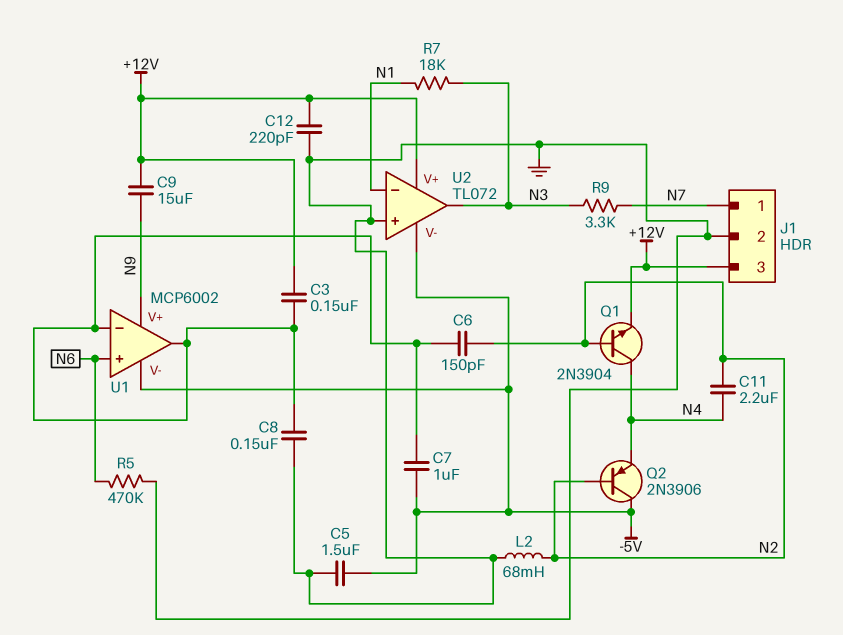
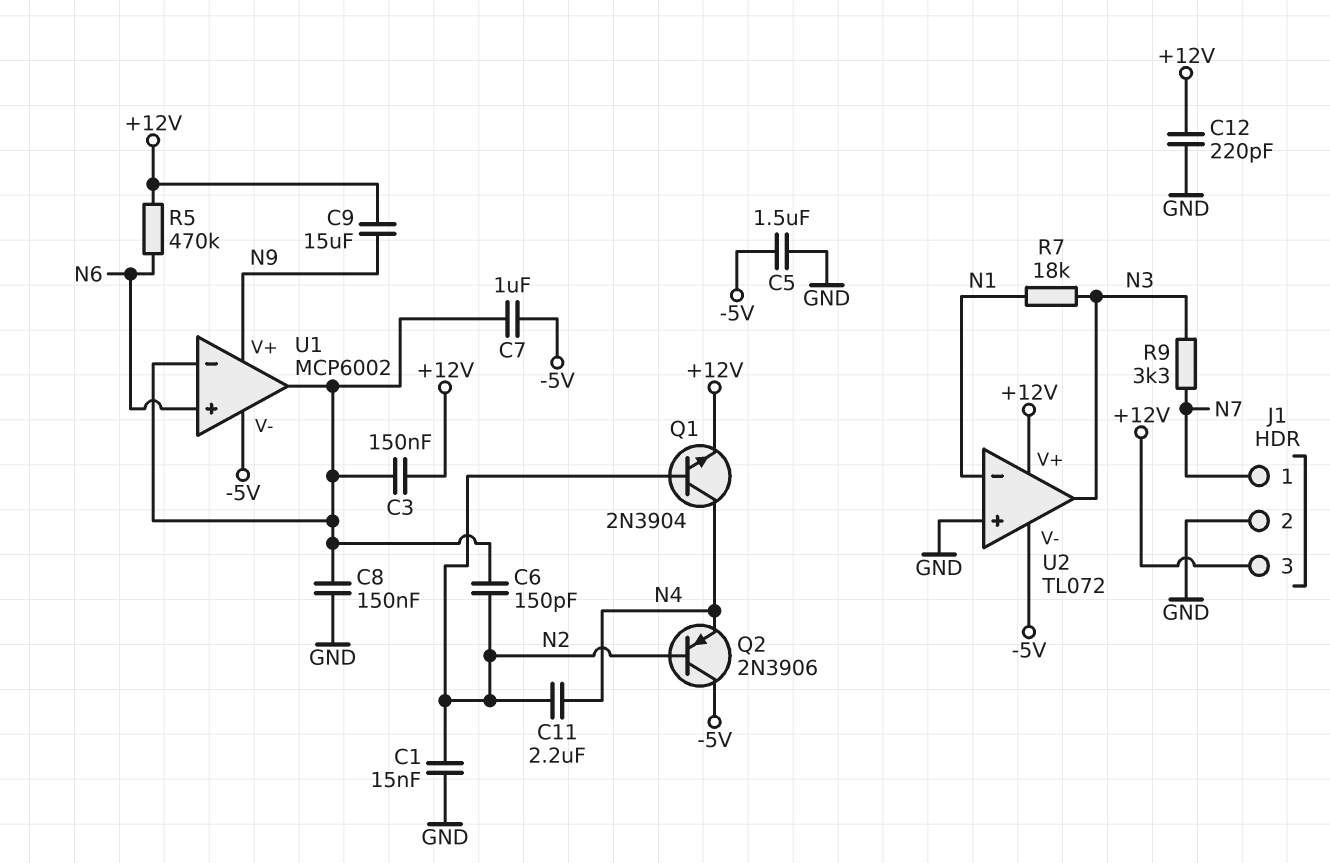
C1: none -> 15nF (GND, N2)
L2: 68mH (GND, N2) -> none
R5: 470k (GND, N6) -> 470k (+12V, N6)

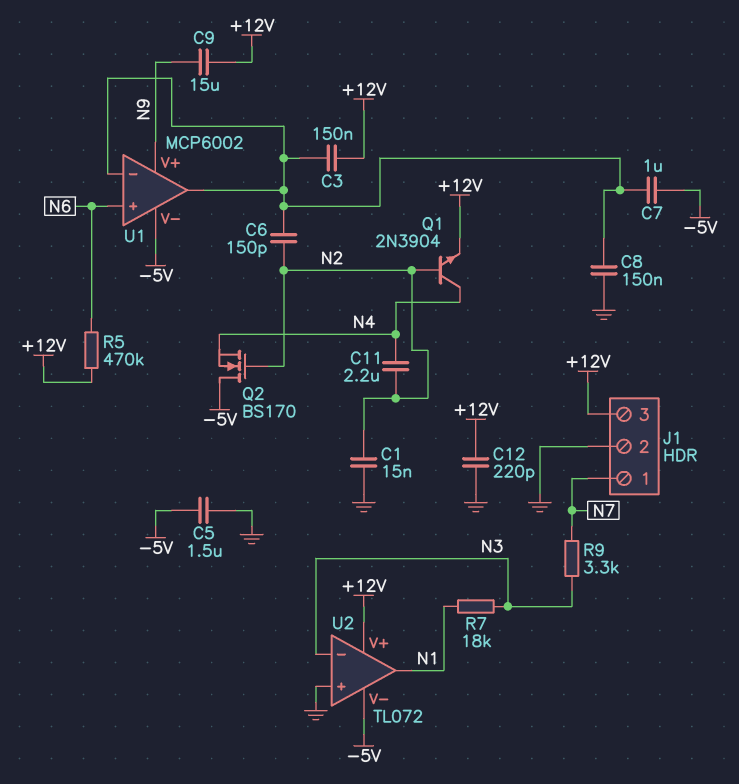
Q2: PNP 2N3906 (B N2, C -5V, E N4) -> NMOS BS170 (G N2, D -5V, S N4)
U2 pin in-: N1 -> N3
U2 pin out: N3 -> N1

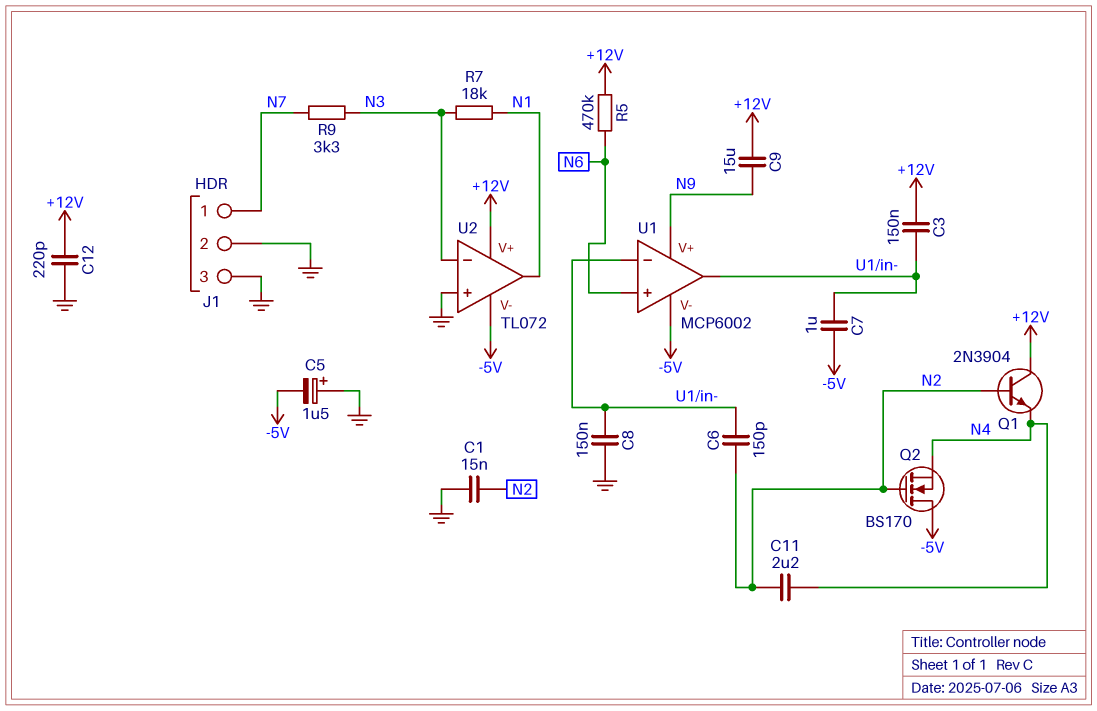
C5: 1.5uF (-5V, GND) -> 1.5uF (plus GND, minus -5V)
J1 pin 3: +12V -> GND
Q1: NPN 2N3904 (B N2, C N4, E +12V) -> NPN 2N3904 (B N2, C +12V, E N4)

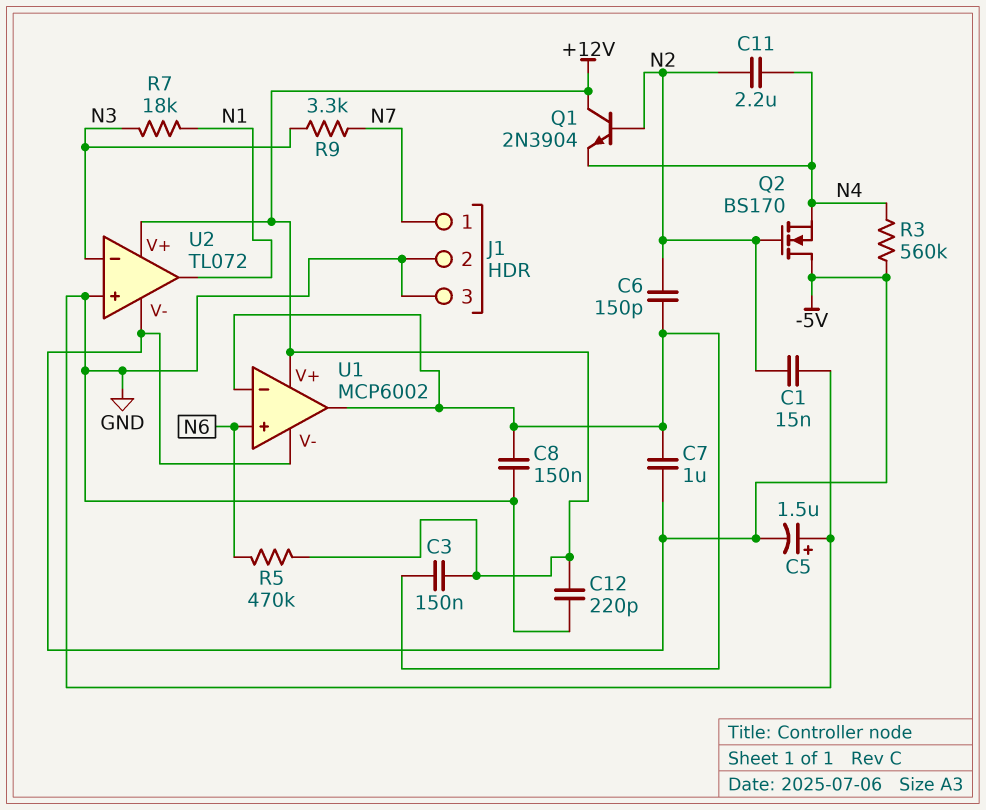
C9: 15uF (+12V, N9) -> none
R3: none -> 560k (-5V, N4)
U1 pin V+: N9 -> +12V

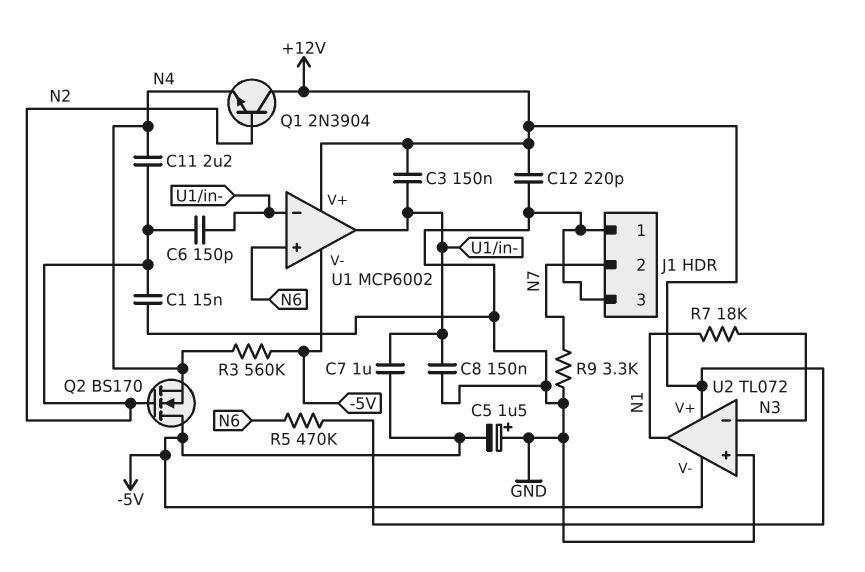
J1 pin 1: N7 -> GND
J1 pin 2: GND -> N7
R9: 3.3k (N3, N7) -> 3.3k (GND, N7)

